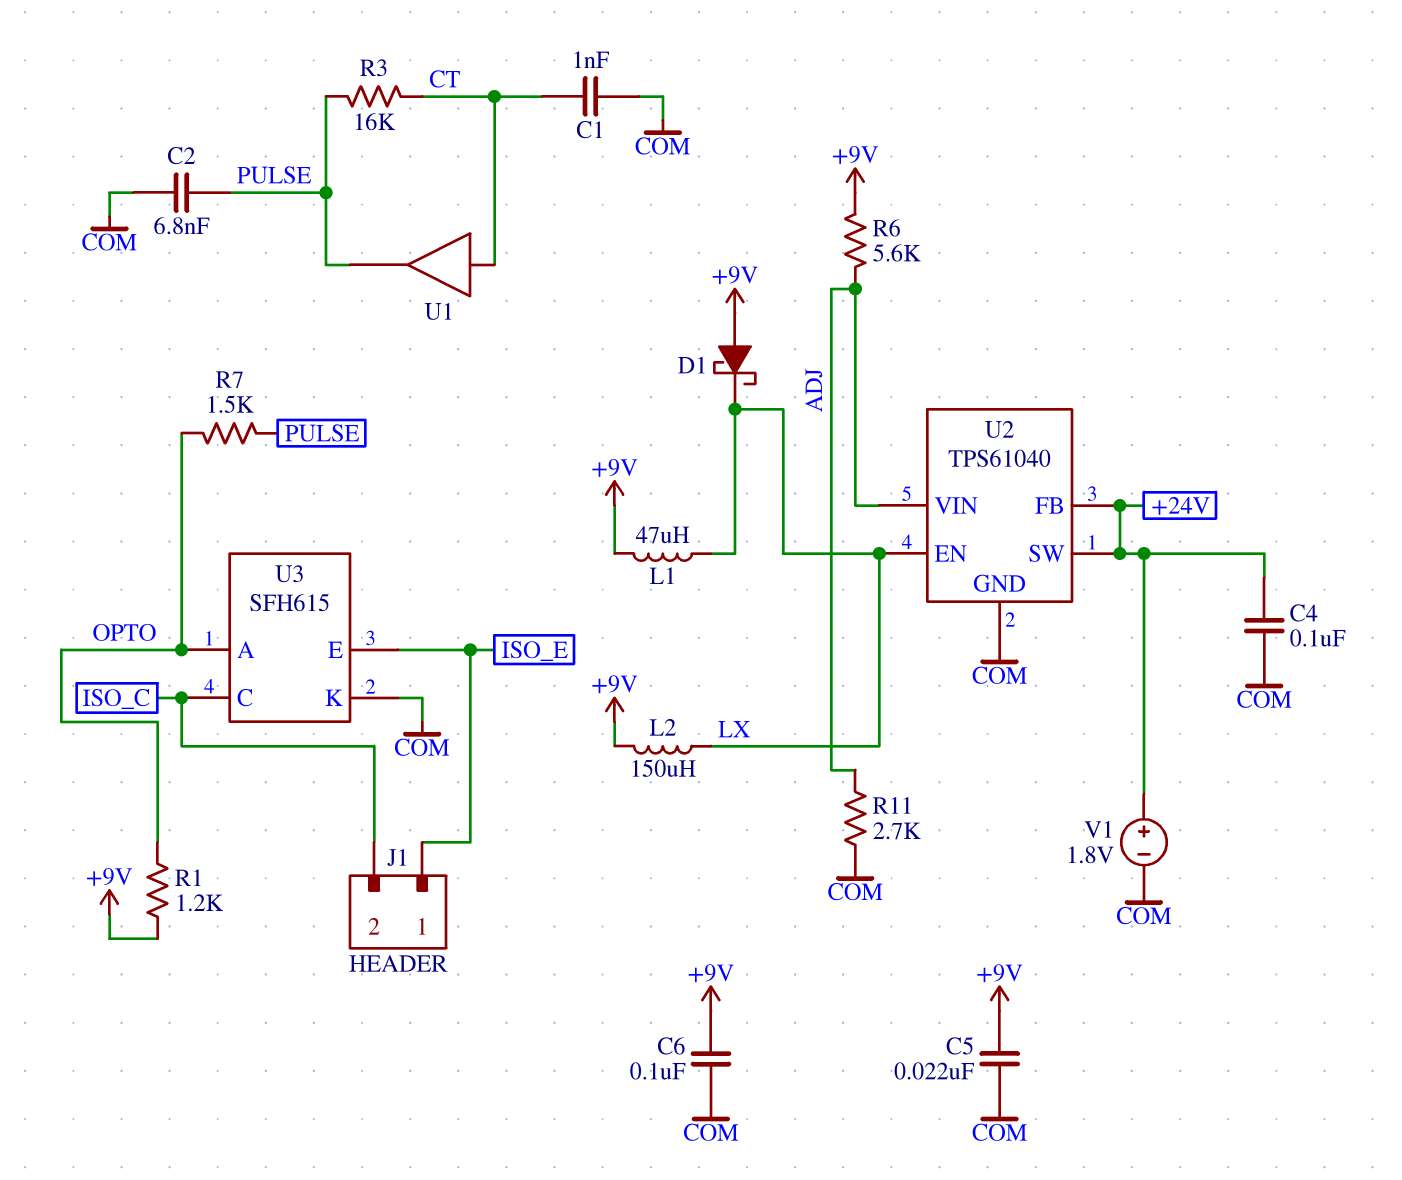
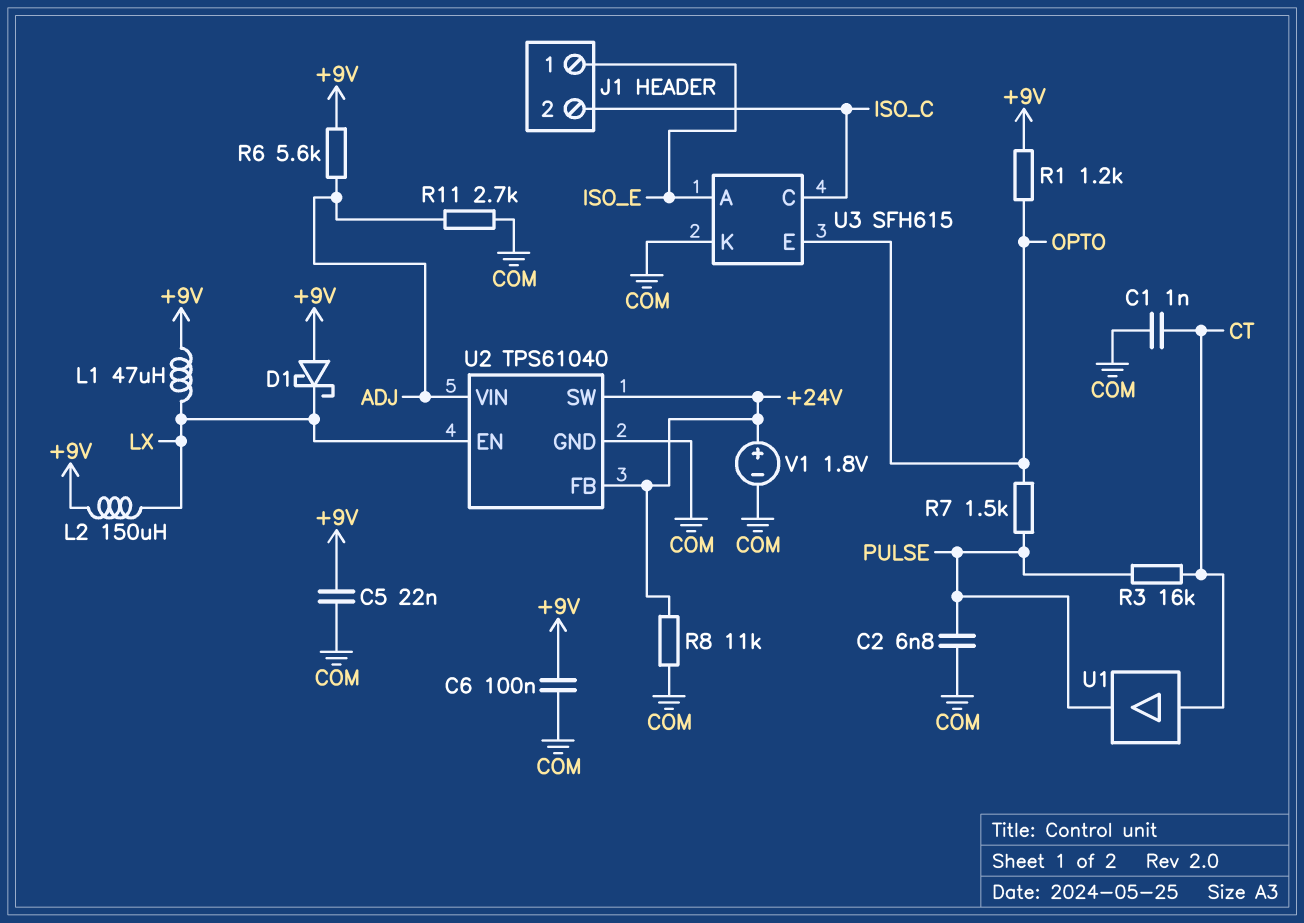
C4: 100nF (+24V, COM) -> none
R8: none -> 11k (+24V, COM)
U3 pin A: OPTO -> ISO_E
U3 pin E: ISO_E -> OPTO

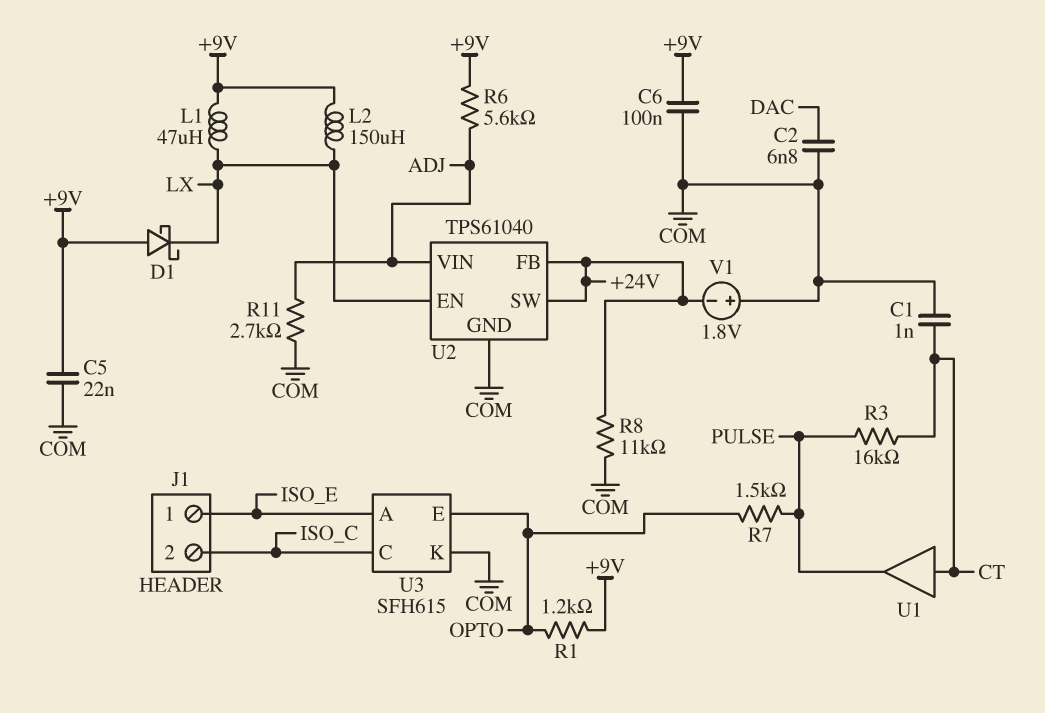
C2: 6.8nF (COM, PULSE) -> 6.8nF (COM, DAC)
V1: 1.8V (plus +24V, minus COM) -> 1.8V (plus COM, minus +24V)

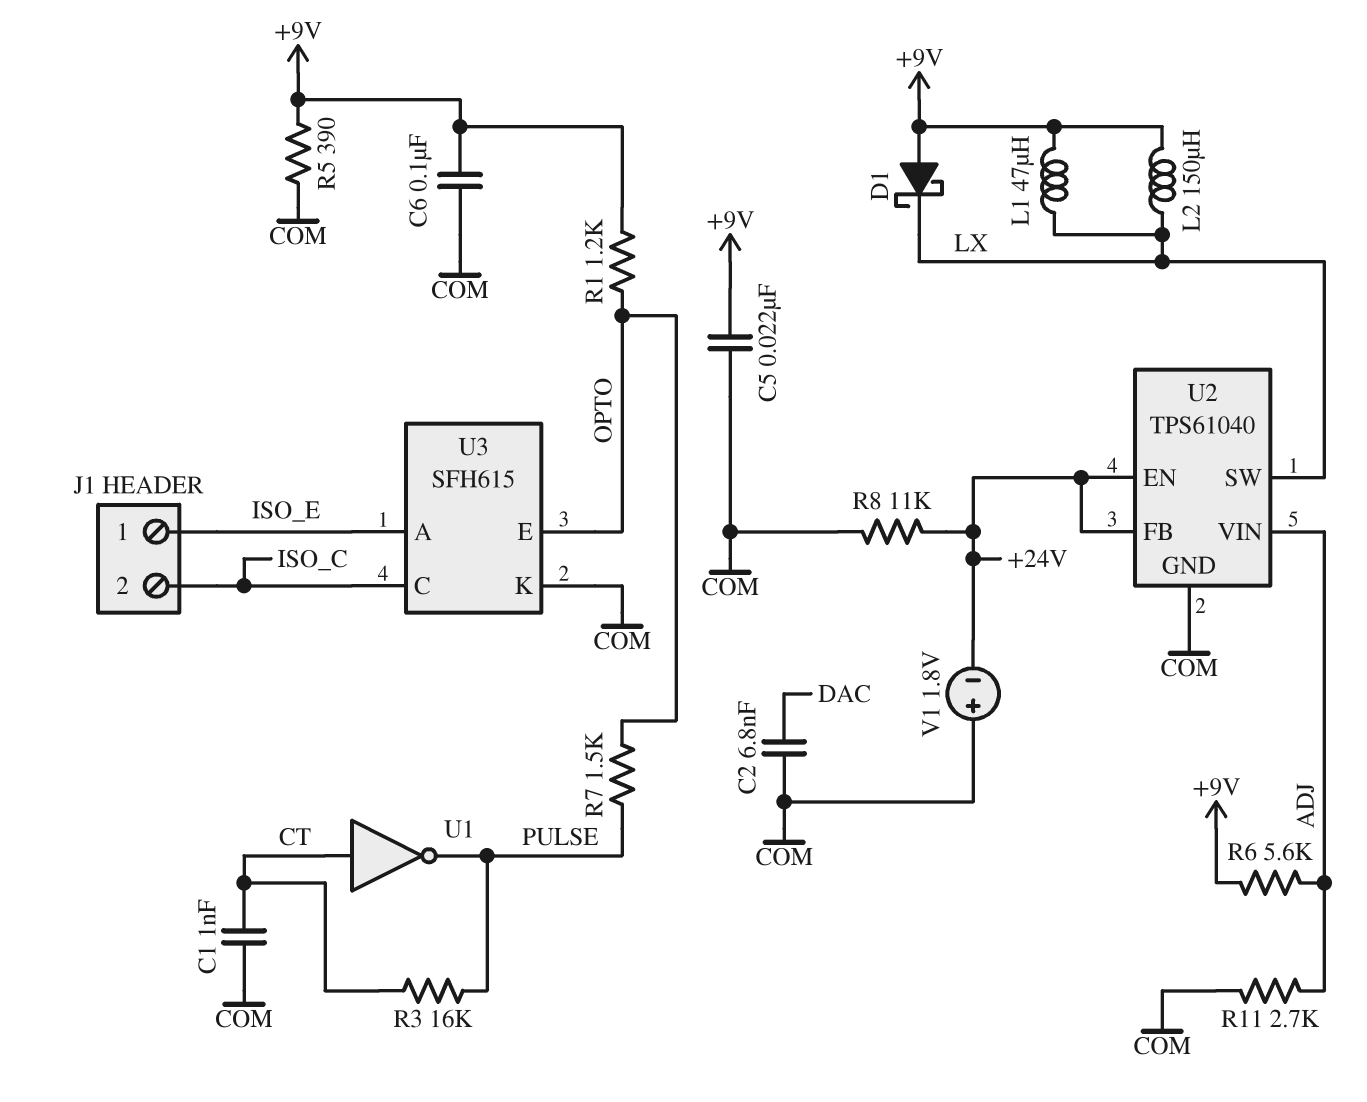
R5: none -> 390 (+9V, COM)
U1: buffer (in CT, out PULSE) -> NOT (in CT, out PULSE)
U2 pin EN: LX -> +24V
U2 pin SW: +24V -> LX

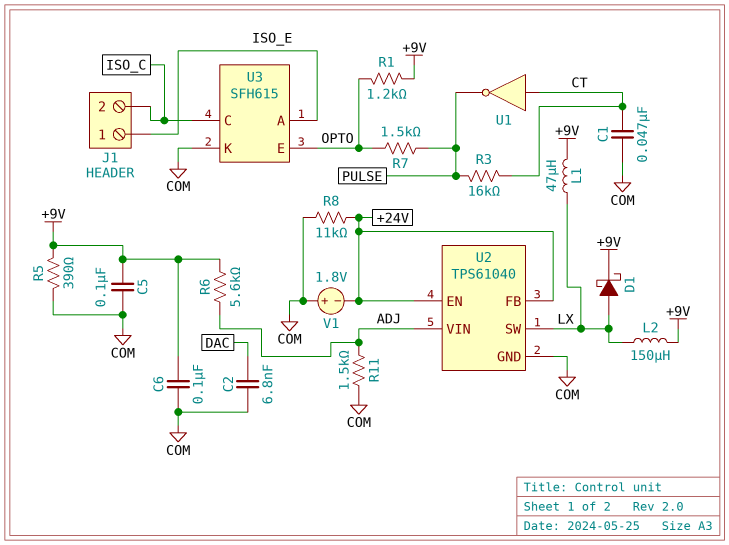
C1: 1nF (COM, CT) -> 47nF (COM, CT)
C5: 22nF (+9V, COM) -> 100nF (+9V, COM)
D1: schottky (A +9V, K LX) -> schottky (A LX, K +9V)
R11: 2.7k (ADJ, COM) -> 1.5k (ADJ, COM)

